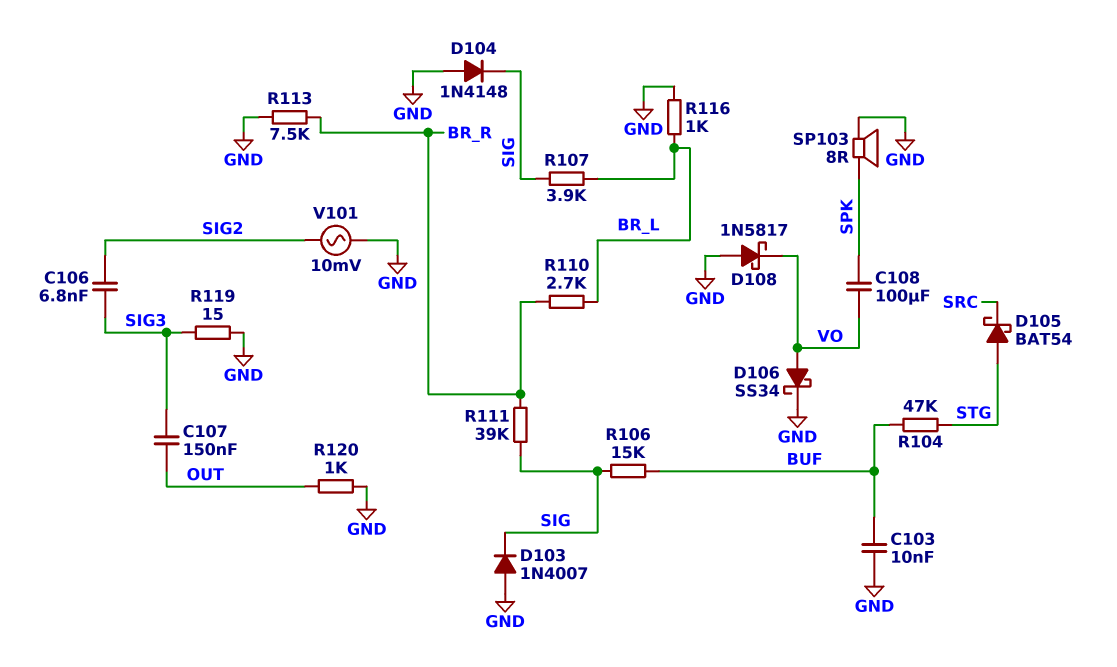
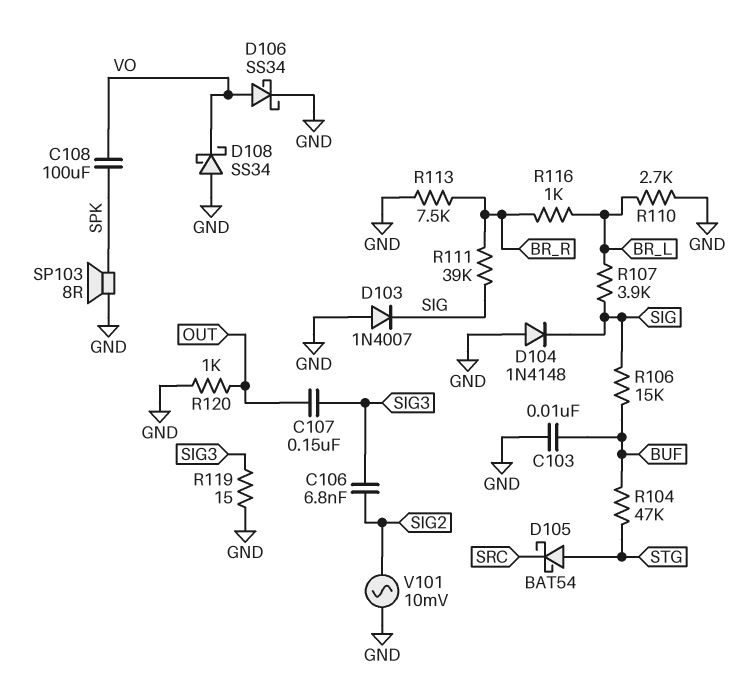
D108: schottky 1N5817 (A GND, K VO) -> schottky SS34 (A GND, K VO)
R110: 2.7k (BR_L, BR_R) -> 2.7k (BR_L, GND)
R116: 1k (BR_L, GND) -> 1k (BR_L, BR_R)

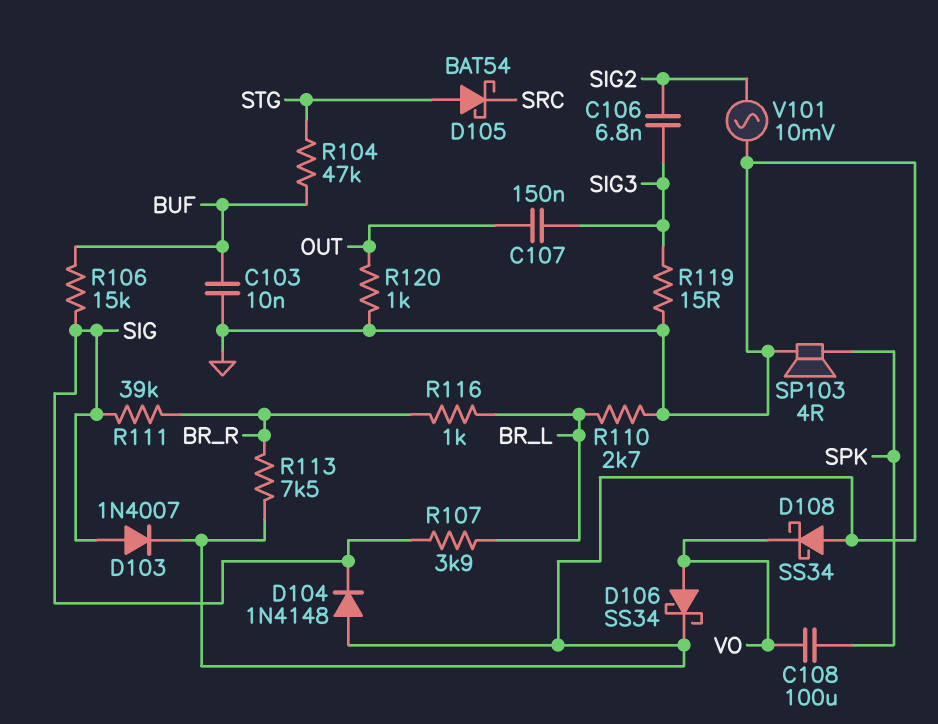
D103: diode 1N4007 (A GND, K SIG) -> diode 1N4007 (A SIG, K GND)
SP103: speaker 8R (GND, SPK) -> speaker 4R (GND, SPK)

